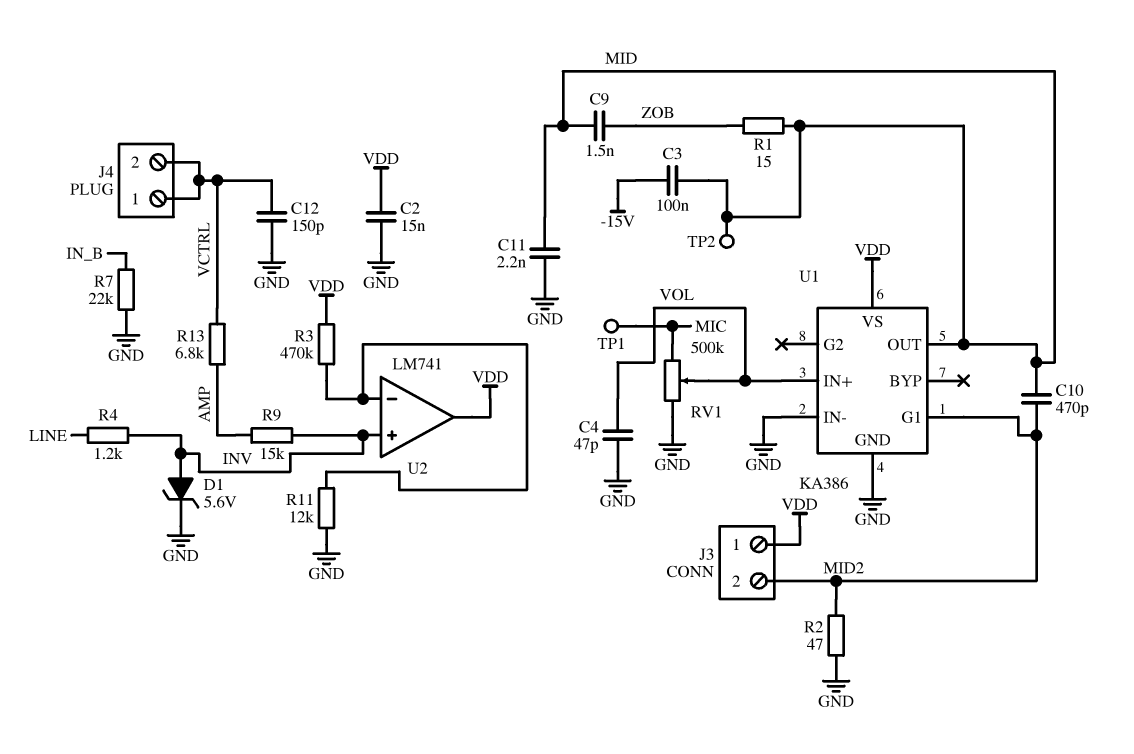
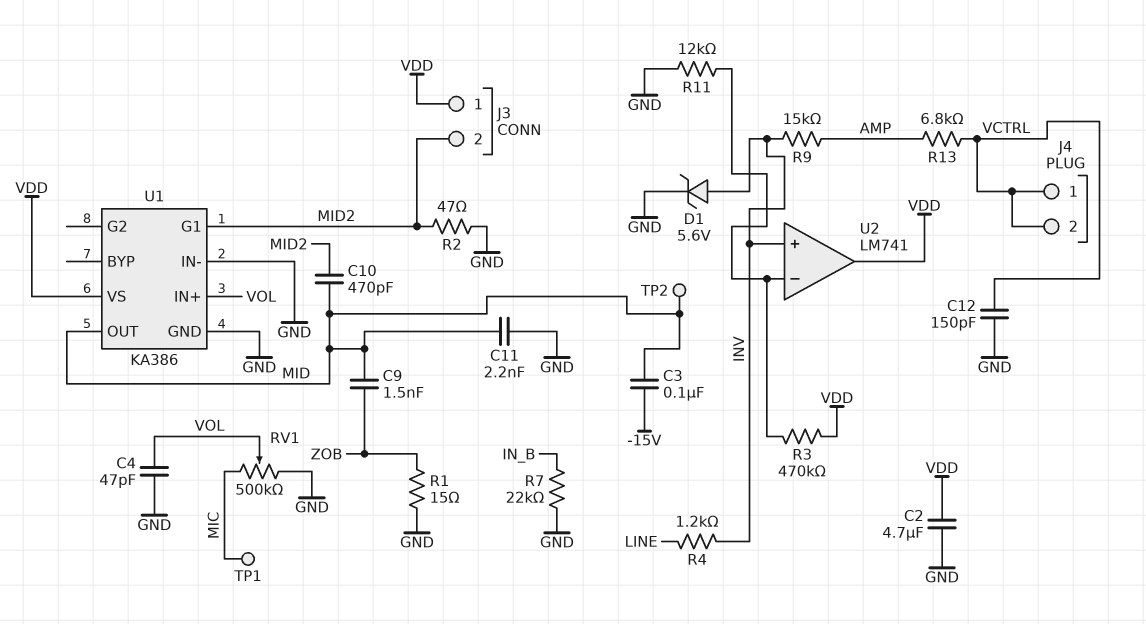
C2: 15nF (GND, VDD) -> 4.7uF (GND, VDD)
R1: 15 (MID, ZOB) -> 15 (GND, ZOB)

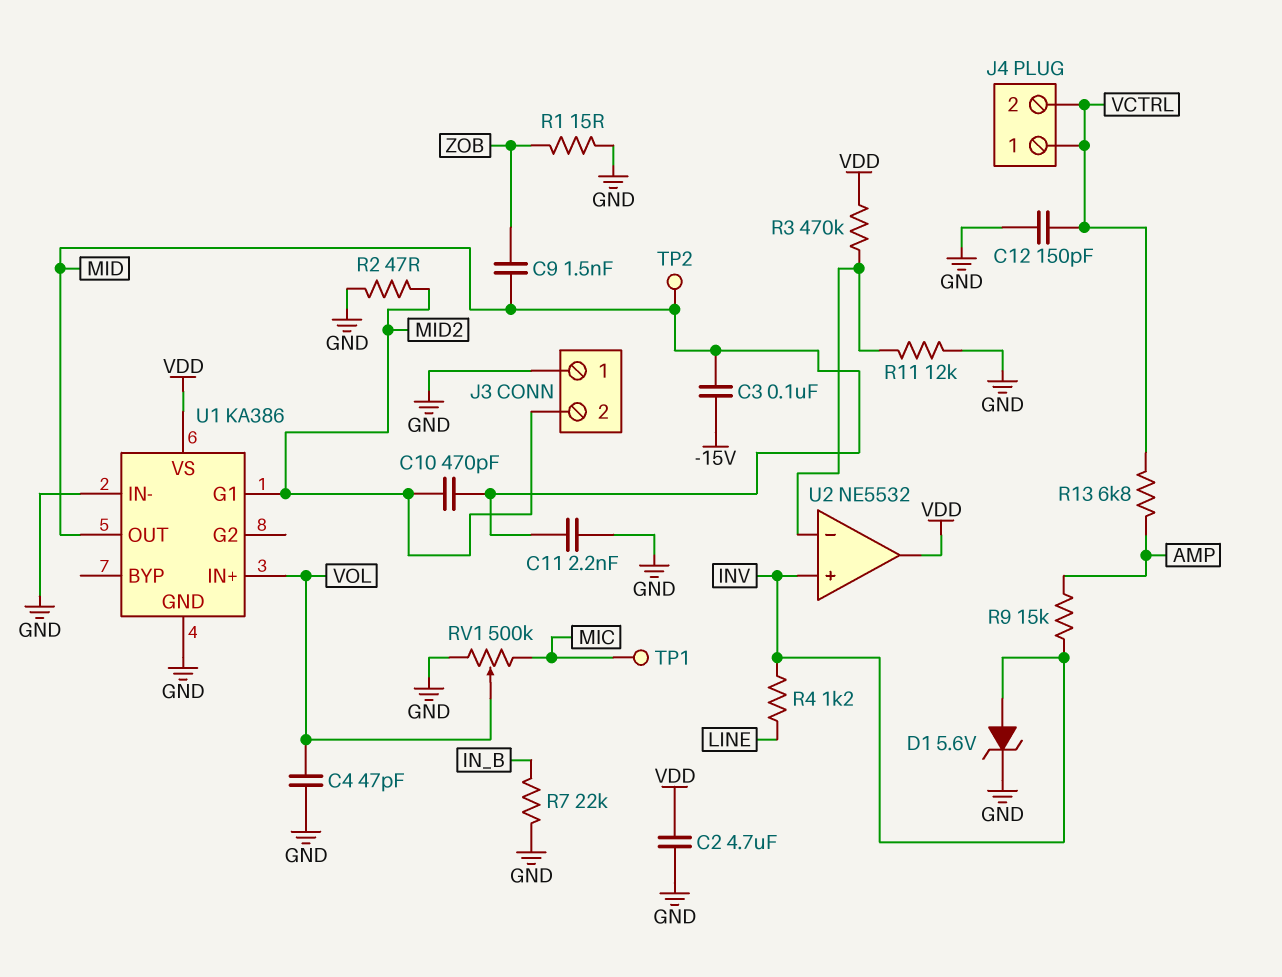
J3 pin 1: VDD -> GND
U2: LM741 -> NE5532

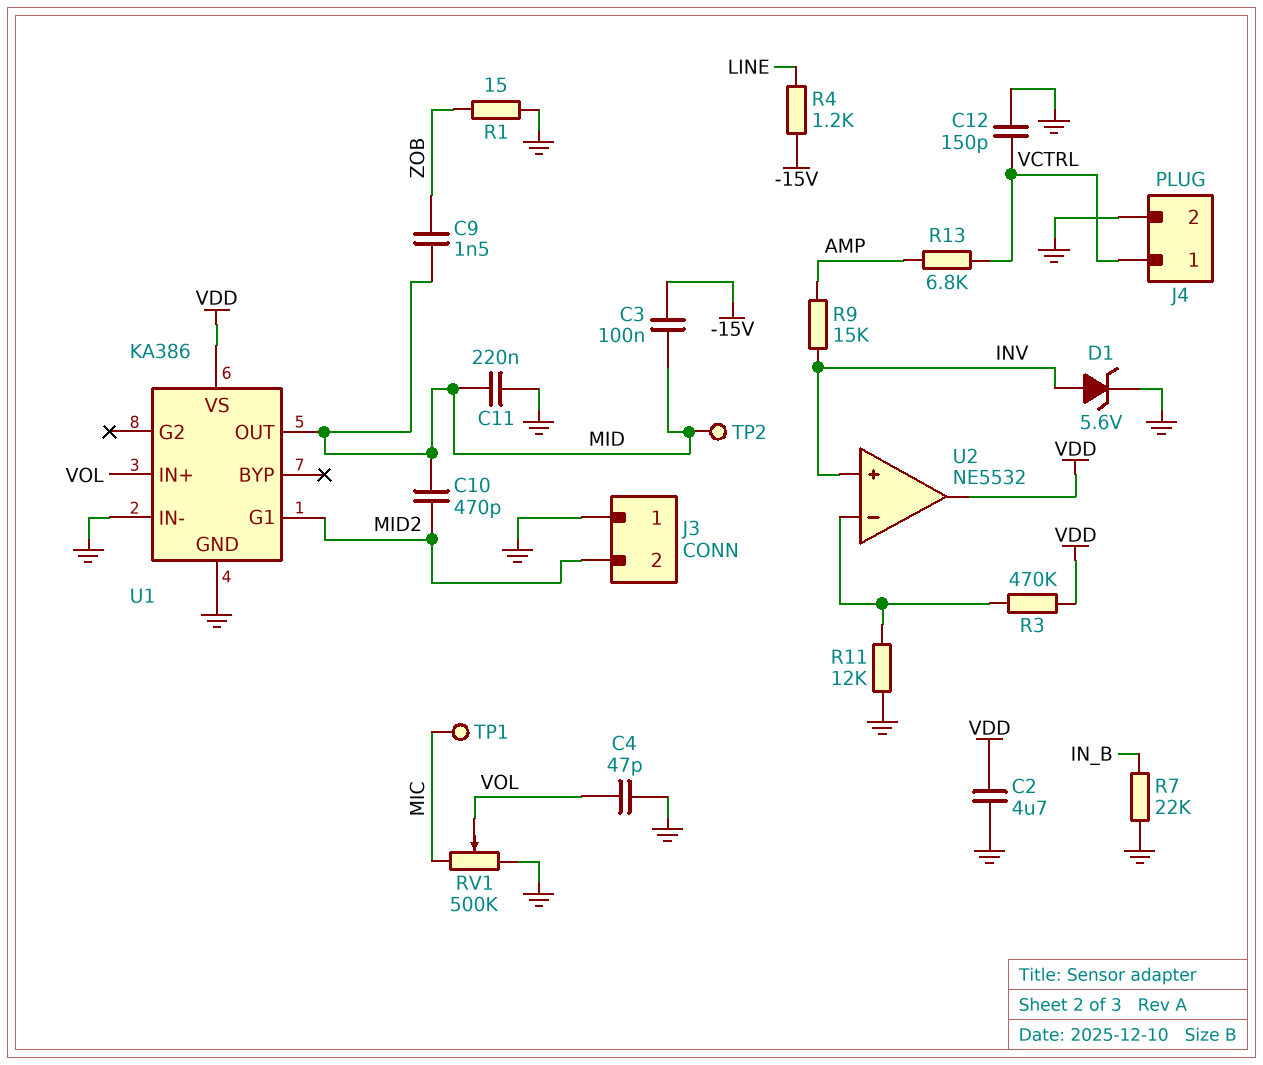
C11: 2.2nF (GND, MID) -> 220nF (GND, MID)
J4 pin 2: VCTRL -> GND
R2: 47 (GND, MID2) -> none
R4: 1.2k (INV, LINE) -> 1.2k (-15V, LINE)

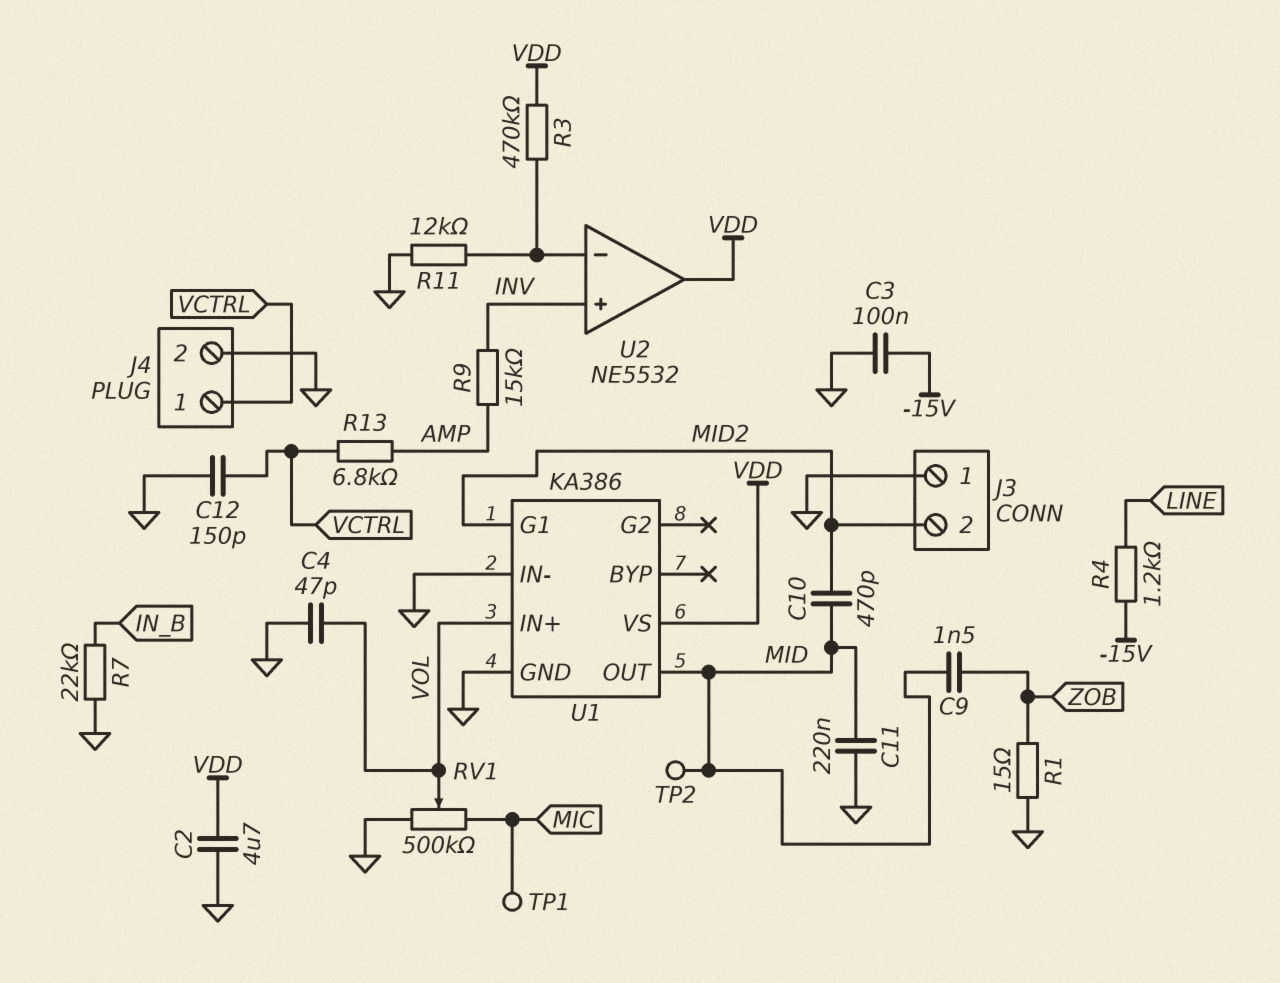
C3: 100nF (-15V, MID) -> 100nF (-15V, GND)
D1: zener 5.6V (A INV, K GND) -> none

